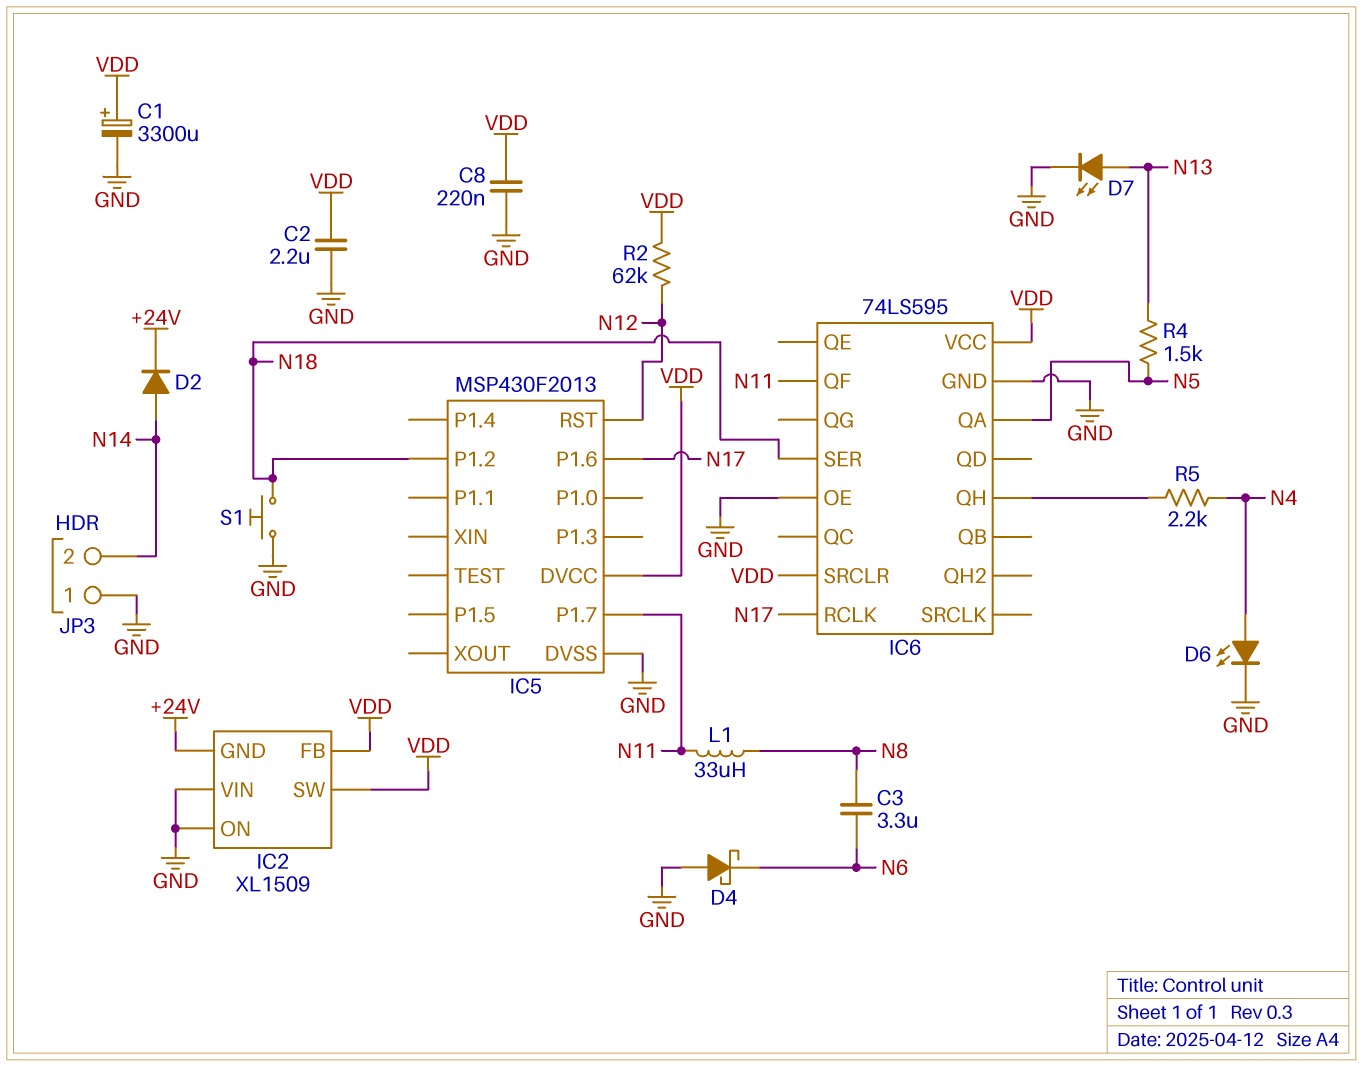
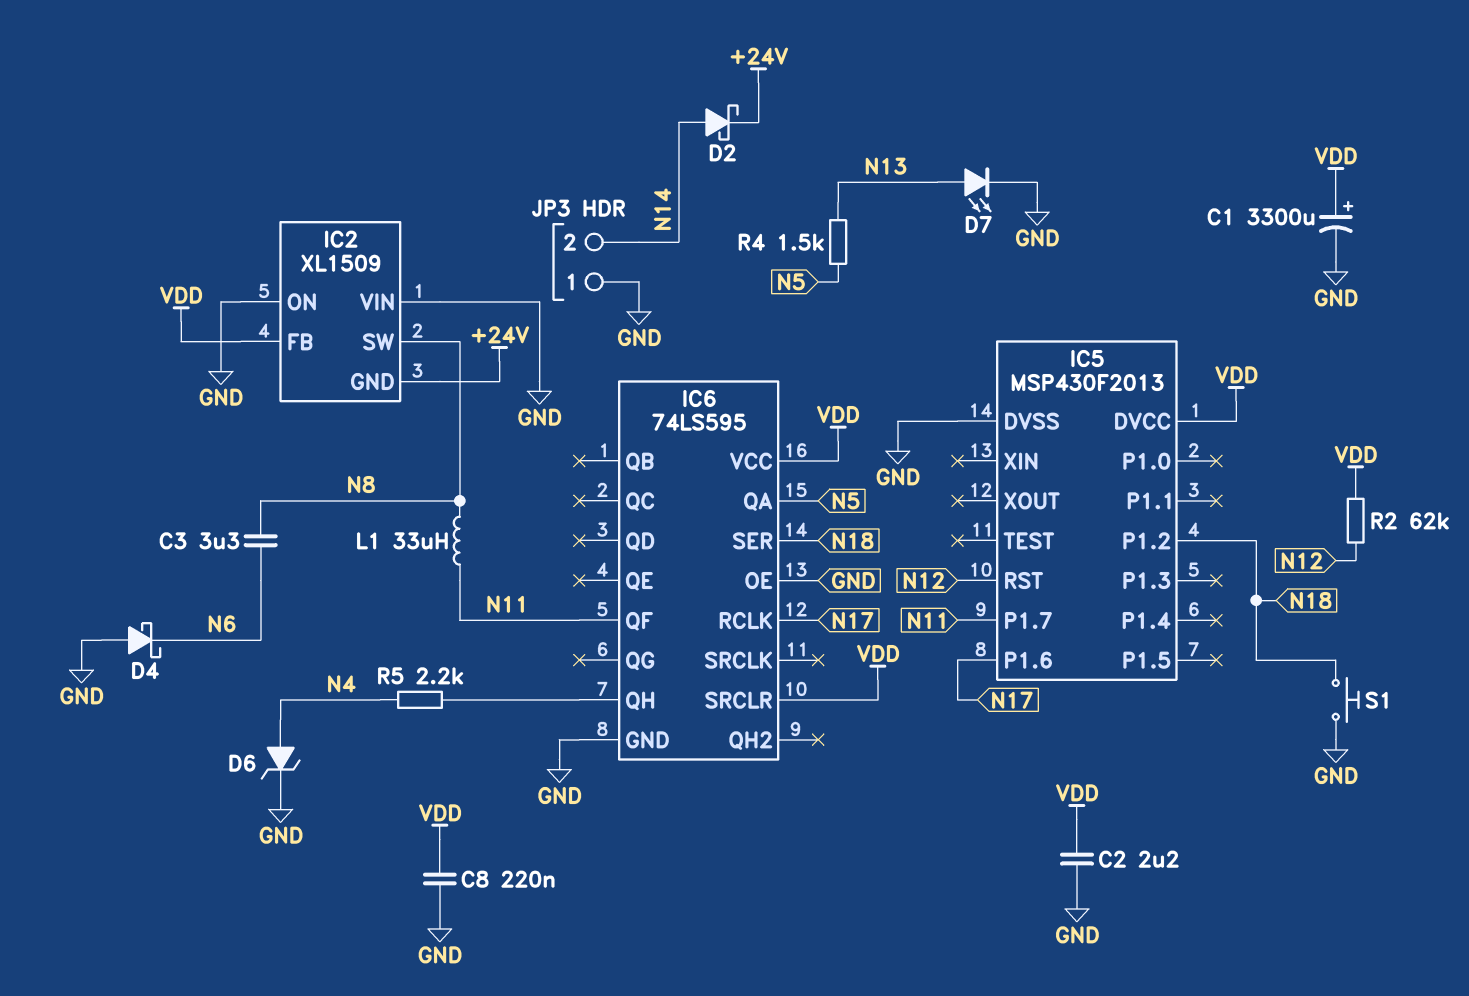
D2: diode (A N14, K +24V) -> schottky (A N14, K +24V)
D6: LED (A N4, K GND) -> zener (A N4, K GND)
IC2 pin SW: VDD -> N8

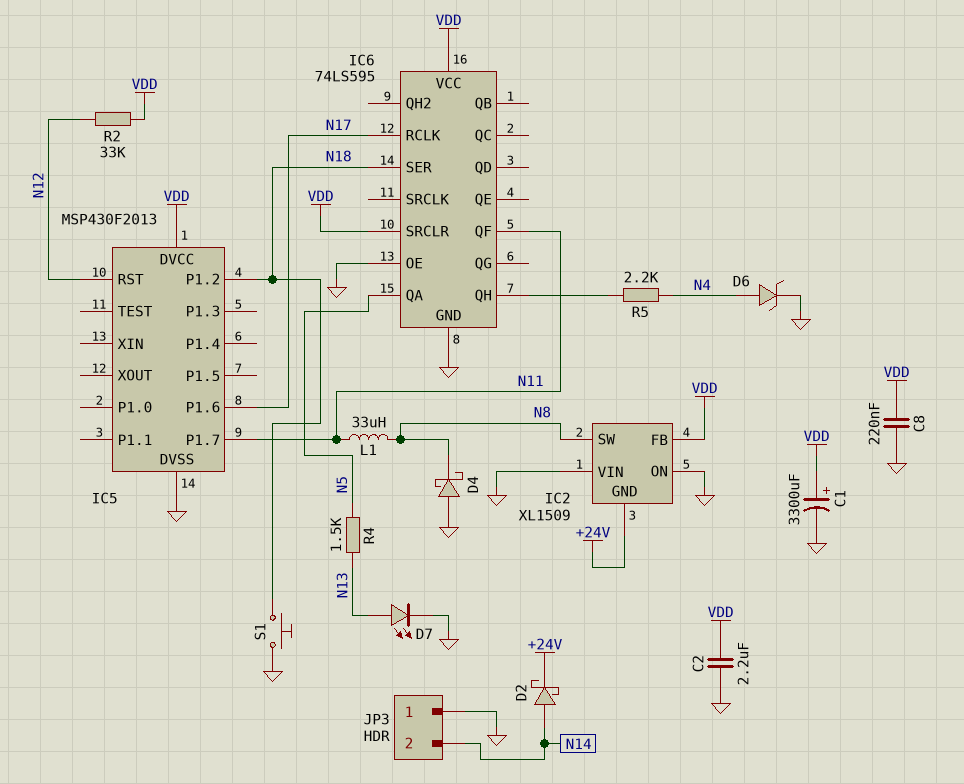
C3: 3.3uF (N6, N8) -> none
D4: schottky (A GND, K N6) -> schottky (A GND, K N8)
R2: 62k (N12, VDD) -> 33k (N12, VDD)

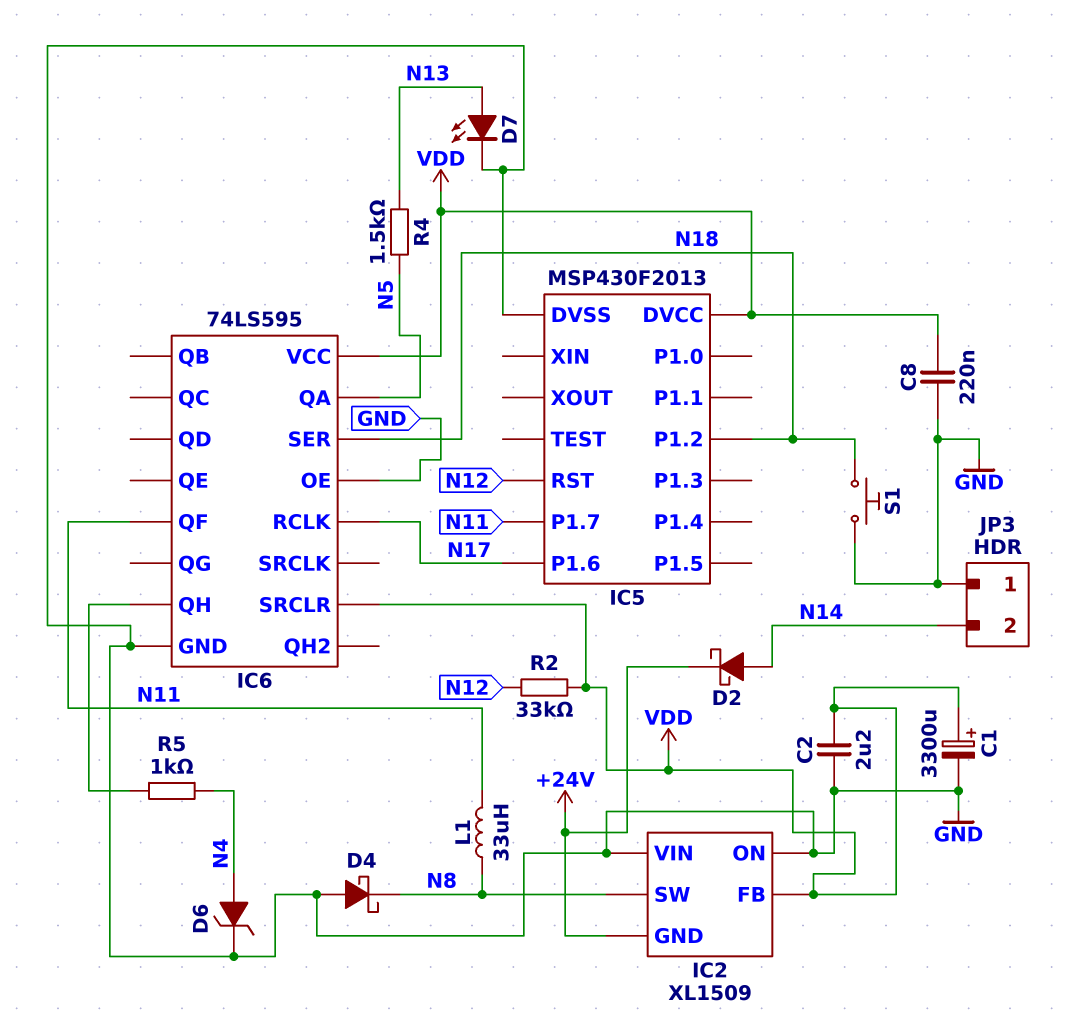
R5: 2.2k (IC6/QH, N4) -> 1k (IC6/QH, N4)

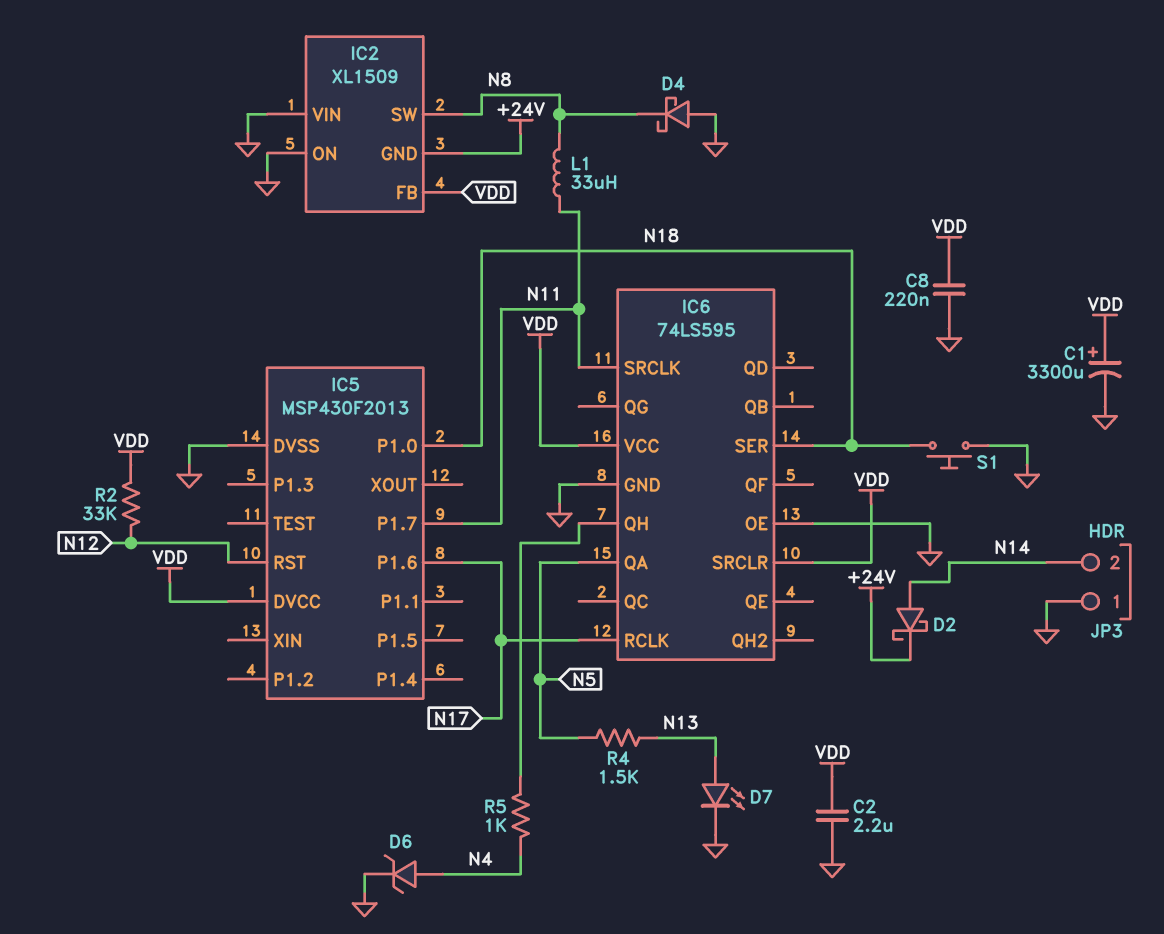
IC5 pin P1.0: none -> N18
IC5 pin P1.2: N18 -> none
IC6 pin QF: N11 -> none
IC6 pin SRCLK: none -> N11

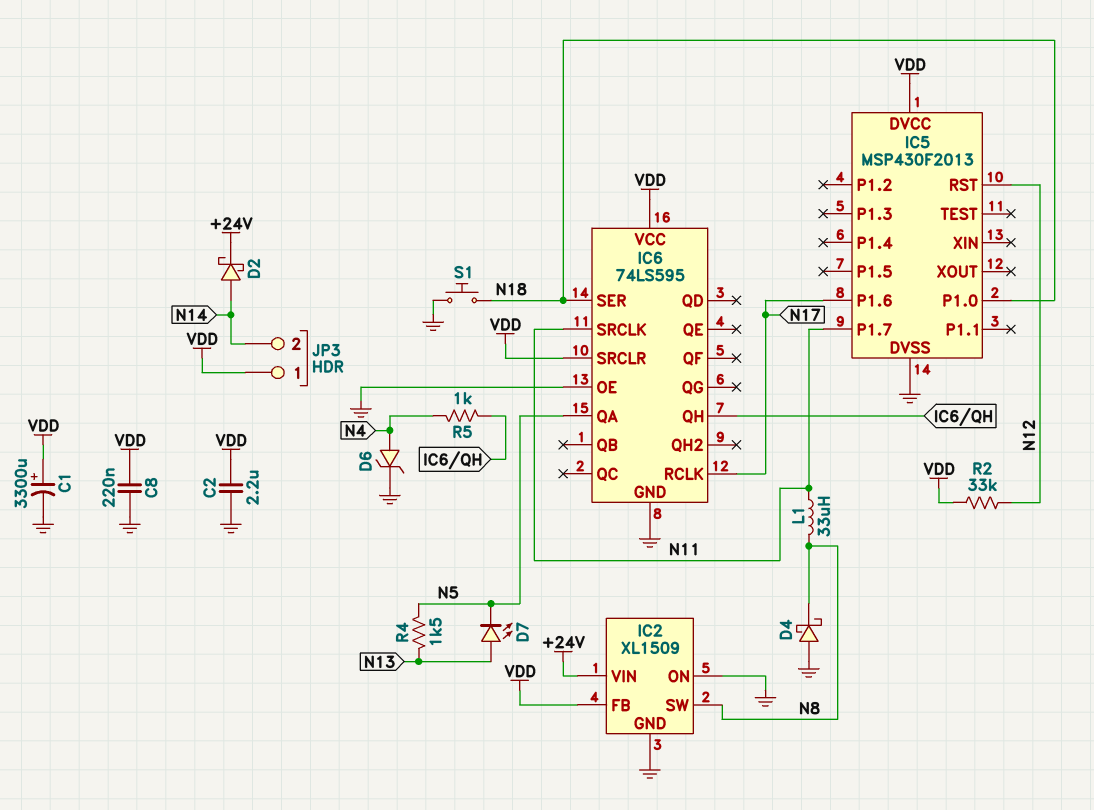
D7: LED (A N13, K GND) -> LED (A N13, K N5)
IC2 pin GND: +24V -> GND
IC2 pin VIN: GND -> +24V
JP3 pin 1: GND -> VDD

